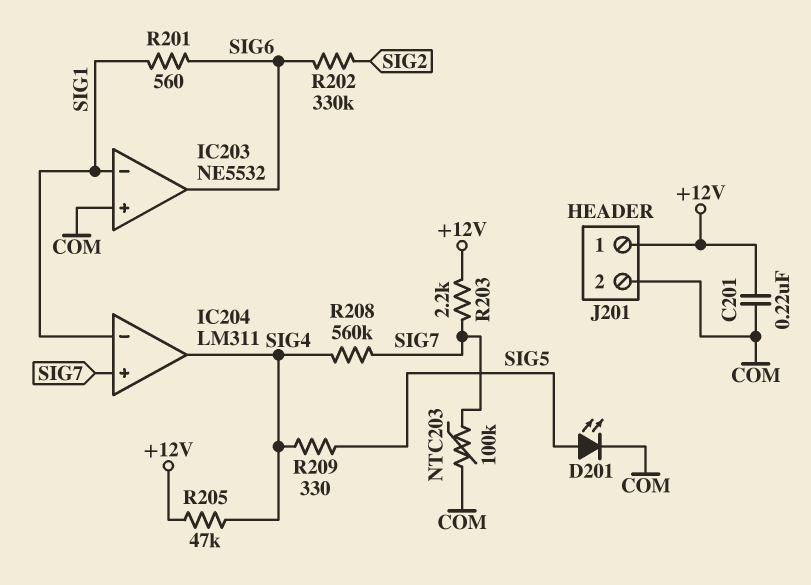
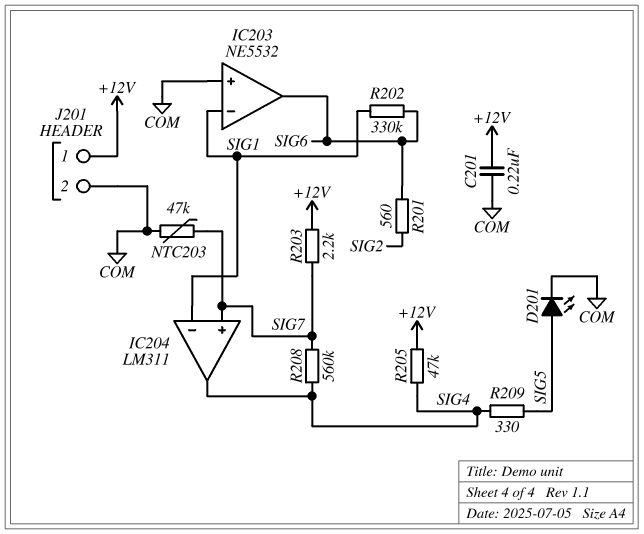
NTC203: 100k (COM, SIG7) -> 47k (COM, SIG7)
R201: 560 (SIG1, SIG6) -> 560 (SIG2, SIG6)
R202: 330k (SIG2, SIG6) -> 330k (SIG1, SIG6)

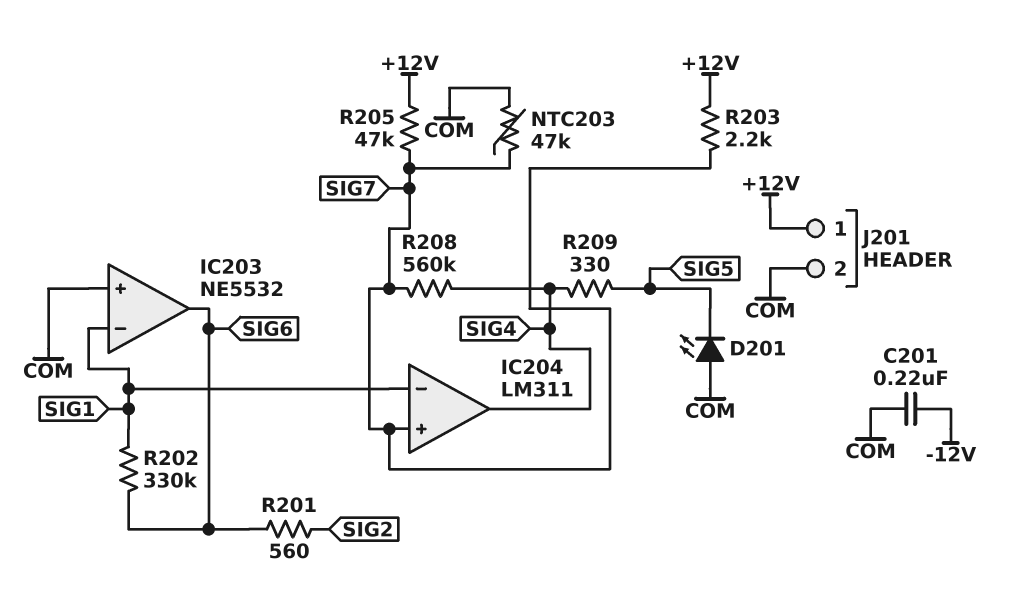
C201: 220nF (+12V, COM) -> 220nF (-12V, COM)
D201: LED (A SIG5, K COM) -> LED (A COM, K SIG5)
R205: 47k (+12V, SIG4) -> 47k (+12V, SIG7)

